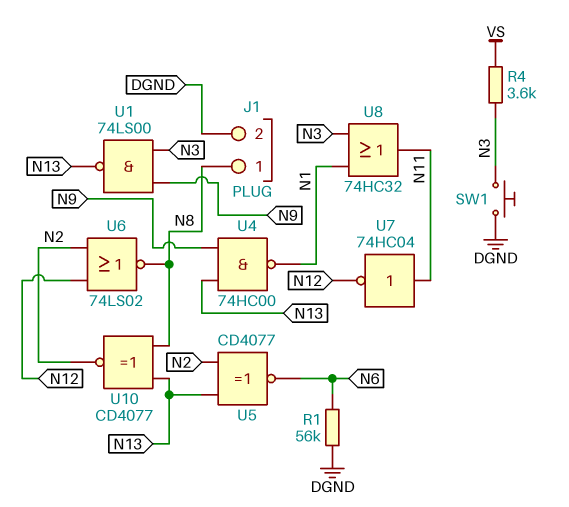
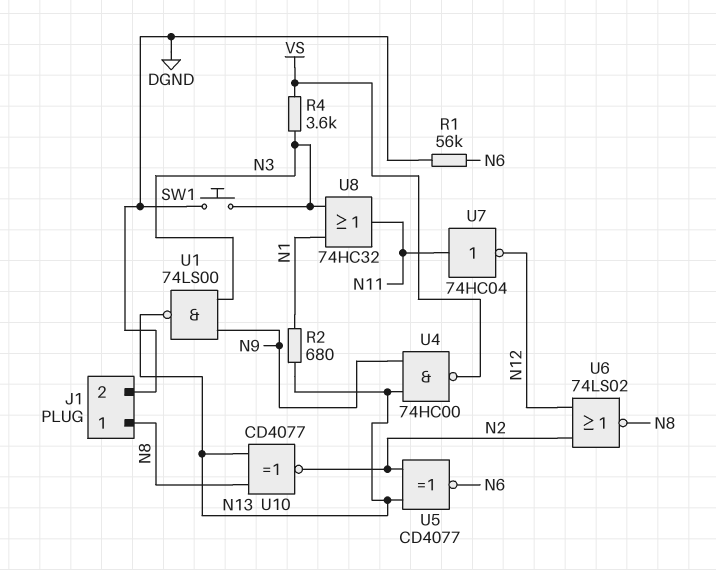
R2: none -> 680 (N1, N13)
U4: NAND 74HC00 (in N9, in N13, out N1) -> NAND 74HC00 (in N9, in N13, out VS)

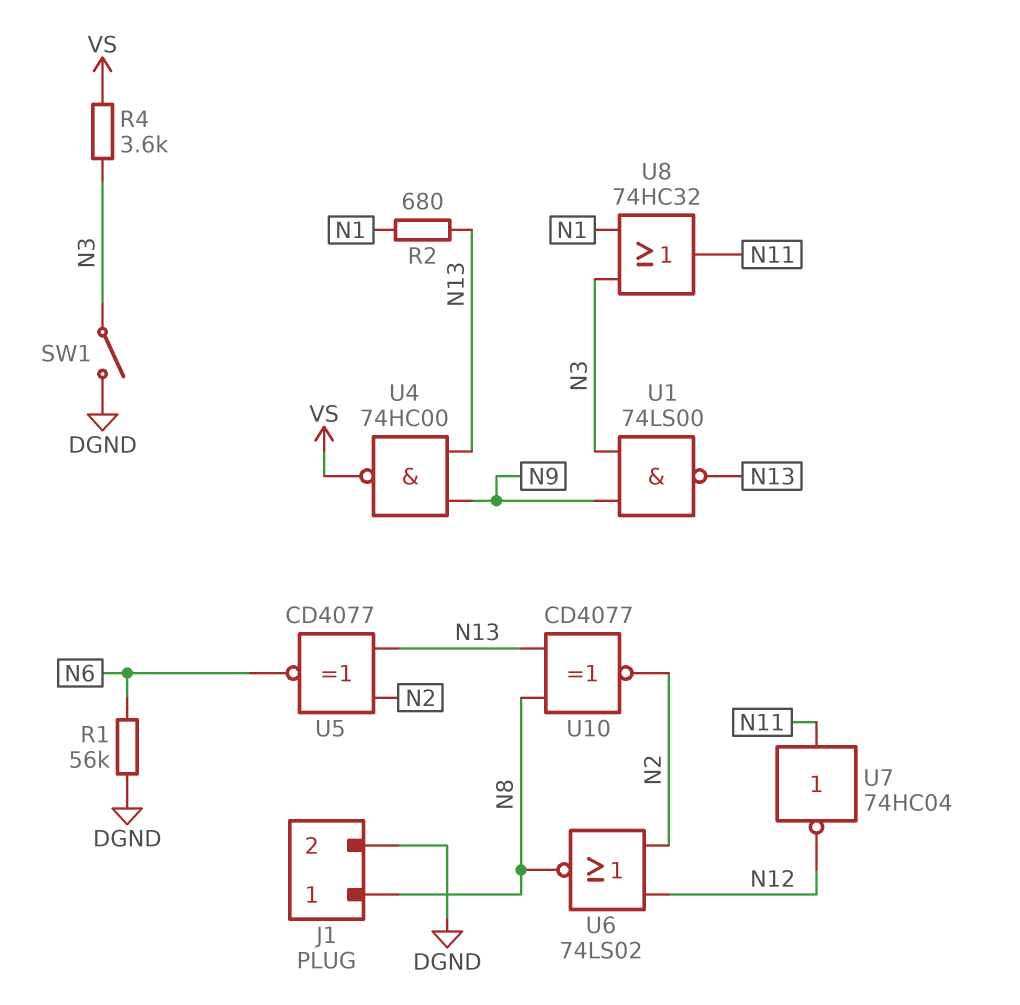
SW1: button (DGND, N3) -> switch (DGND, N3)

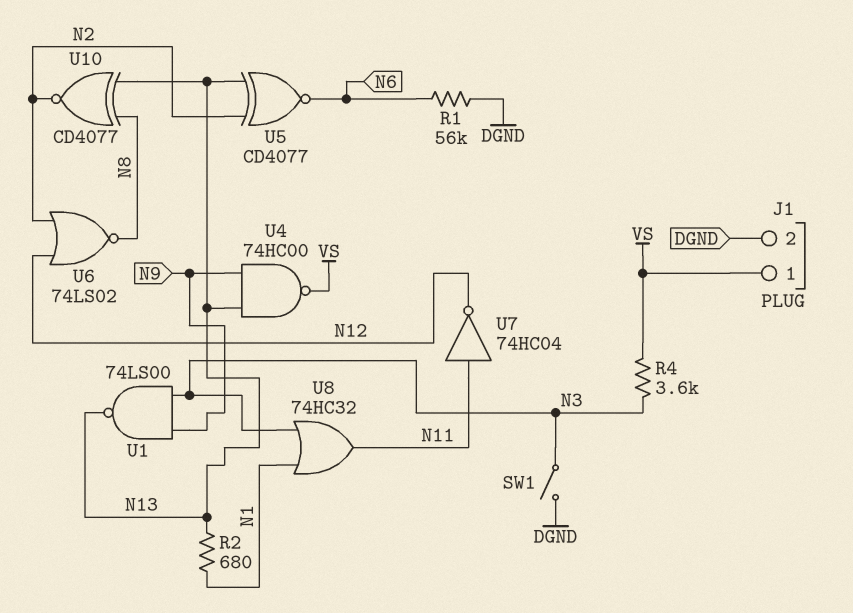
J1 pin 1: N8 -> VS

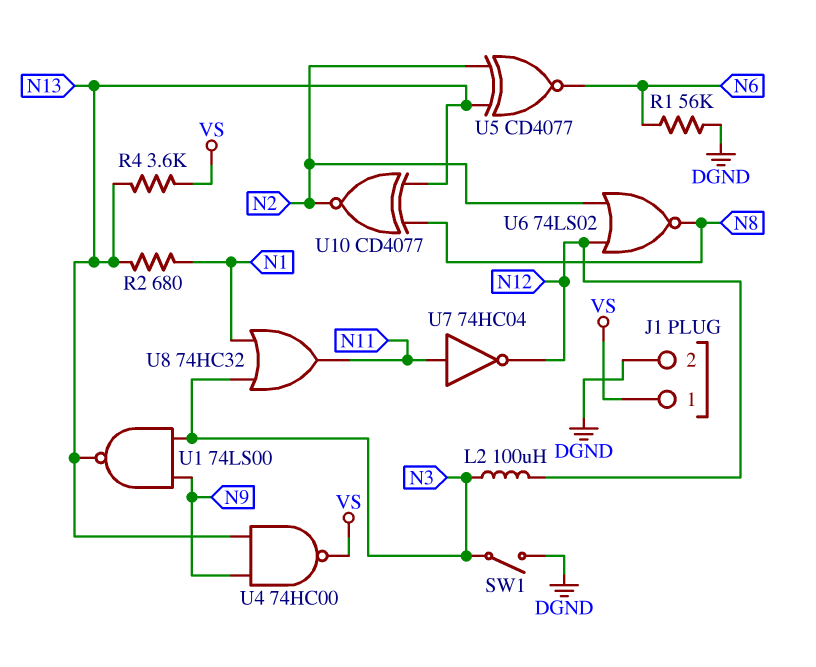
L2: none -> 100uH (N3, N12)
R4: 3.6k (N3, VS) -> 3.6k (N13, VS)

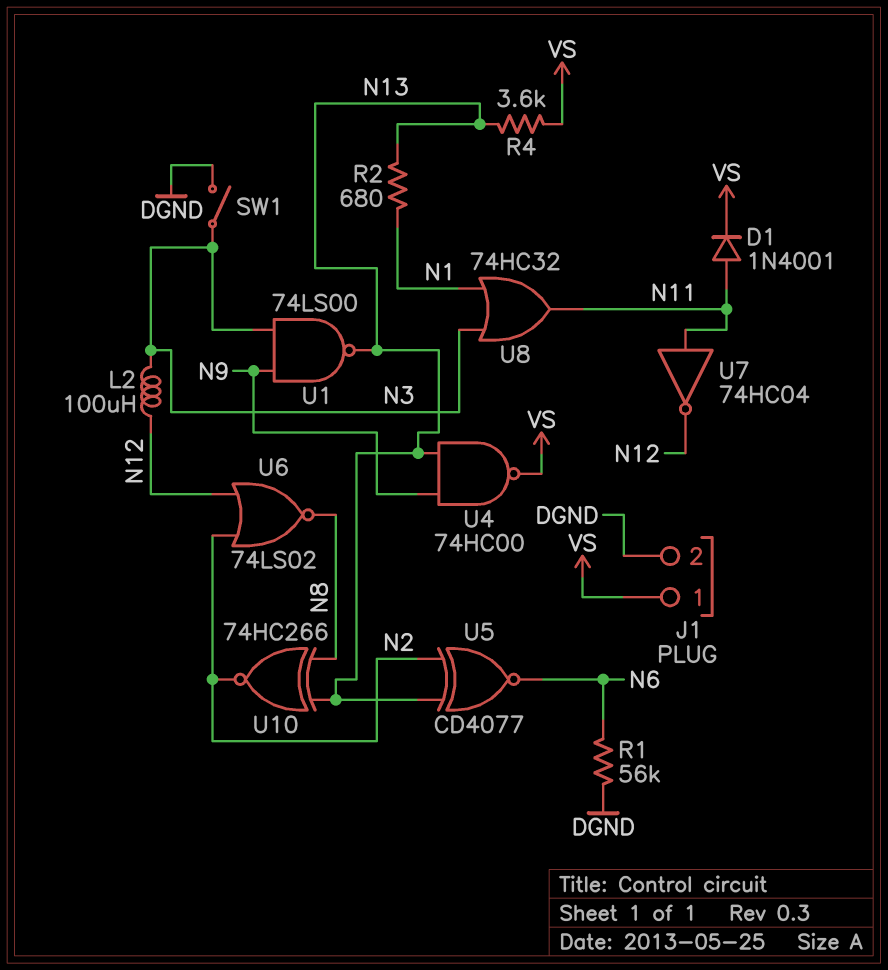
D1: none -> diode 1N4001 (A N11, K VS)
U10: XNOR CD4077 (in N8, in N13, out N2) -> XNOR 74HC266 (in N8, in N13, out N2)

